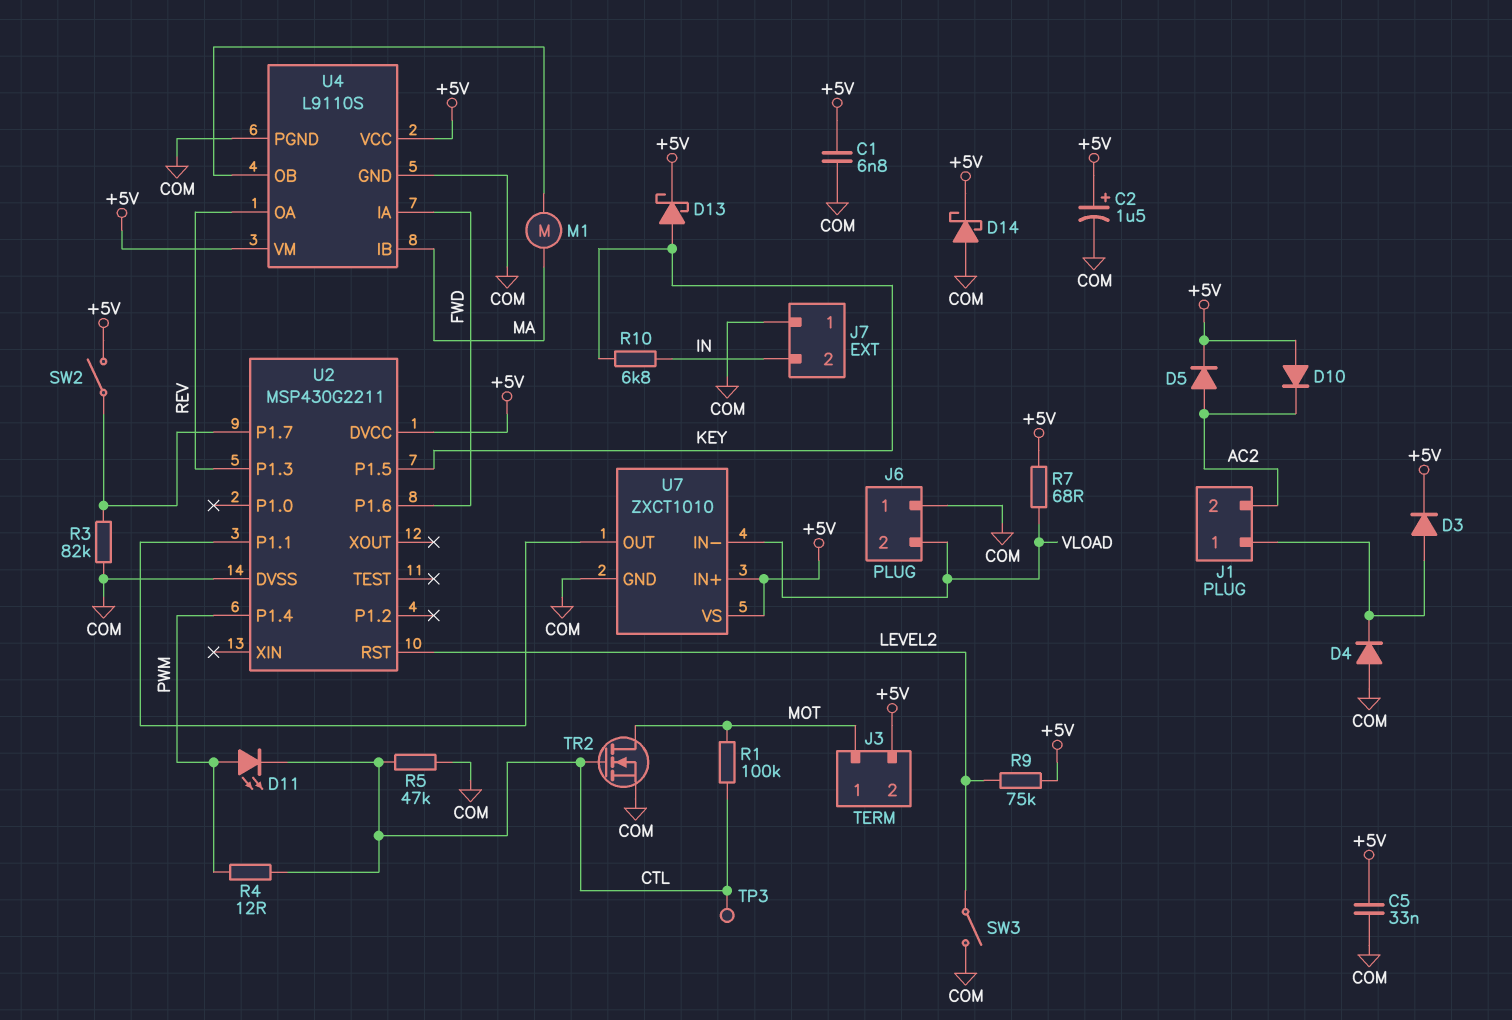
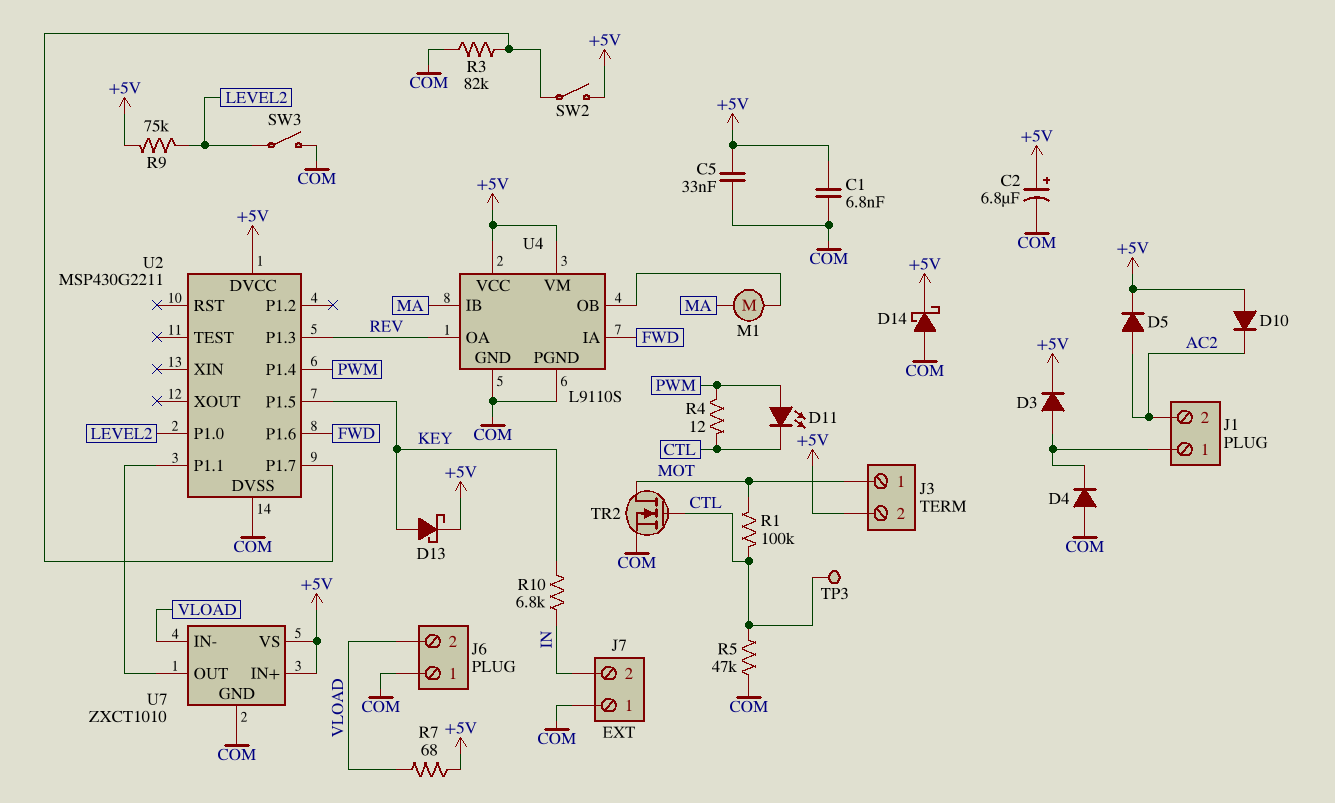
C2: 1.5uF (plus +5V, minus COM) -> 6.8uF (plus +5V, minus COM)
U2 pin P1.0: none -> LEVEL2
U2 pin RST: LEVEL2 -> none

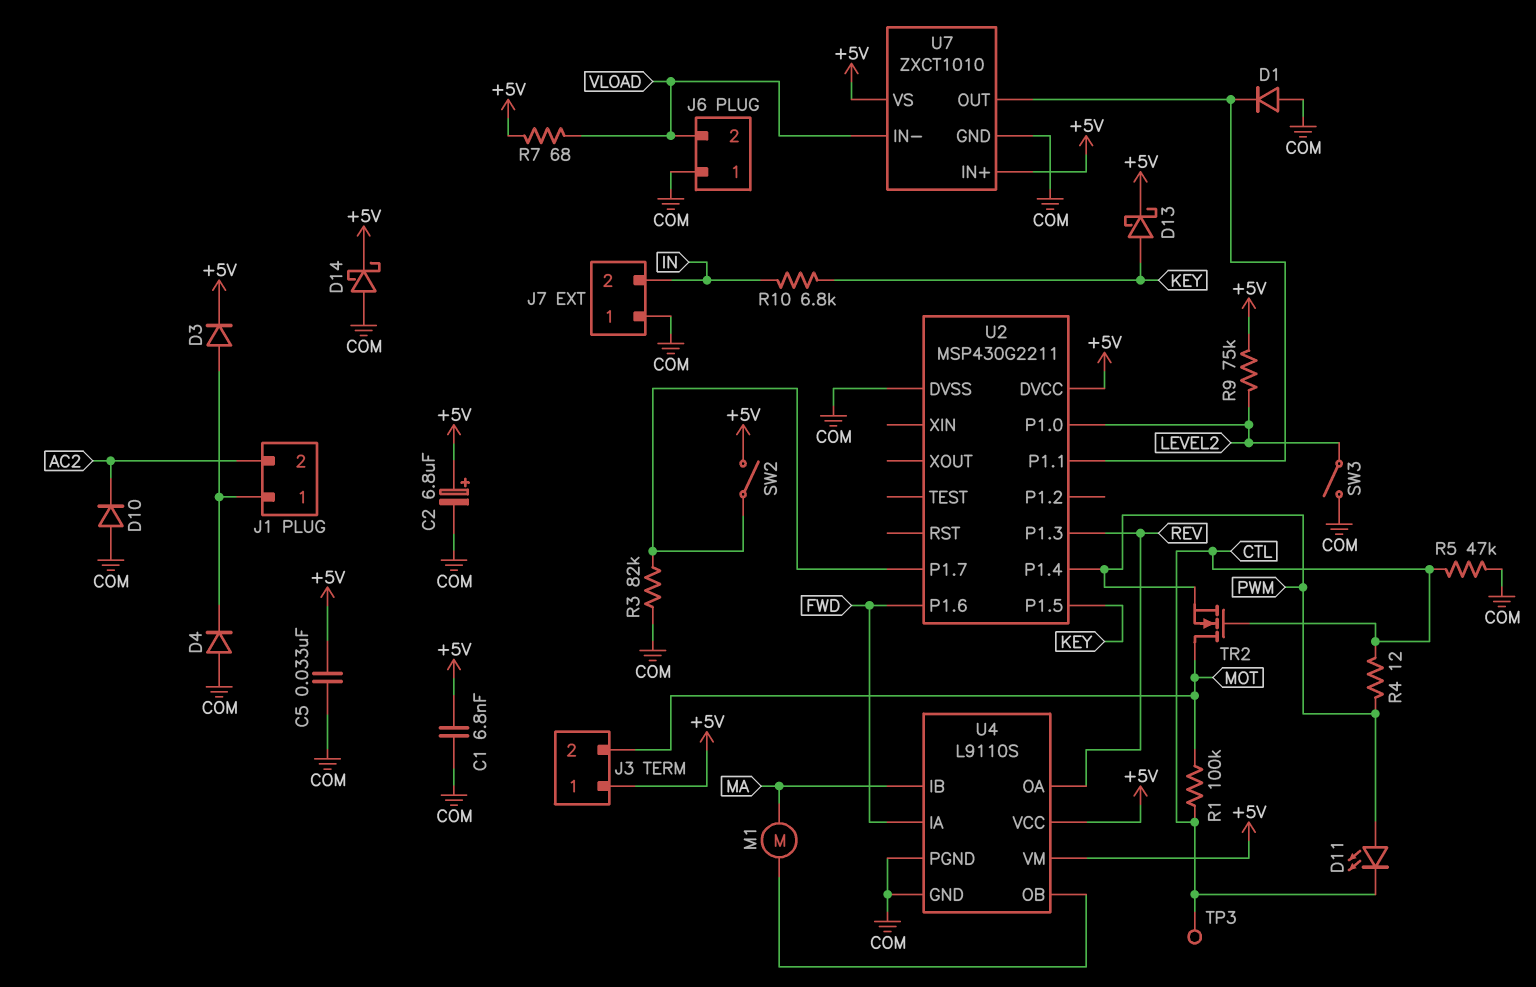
D1: none -> diode (A COM, K U2/P1.1)
D5: diode (A AC2, K +5V) -> none
D10: diode (A +5V, K AC2) -> diode (A COM, K AC2)
J3 pin 1: MOT -> +5V
J3 pin 2: +5V -> MOT
TR2: NMOS (G CTL, D MOT, S COM) -> NMOS (G CTL, D MOT, S PWM)

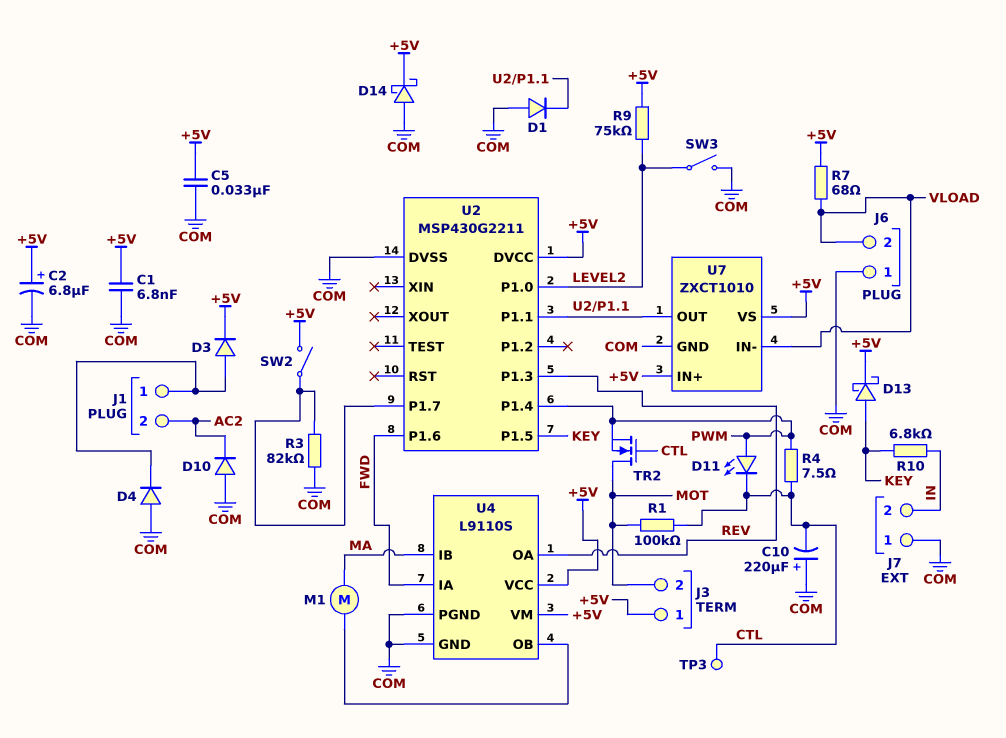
C10: none -> 220uF (plus COM, minus CTL)
R4: 12 (CTL, PWM) -> 7.5 (CTL, PWM)
R5: 47k (COM, CTL) -> none

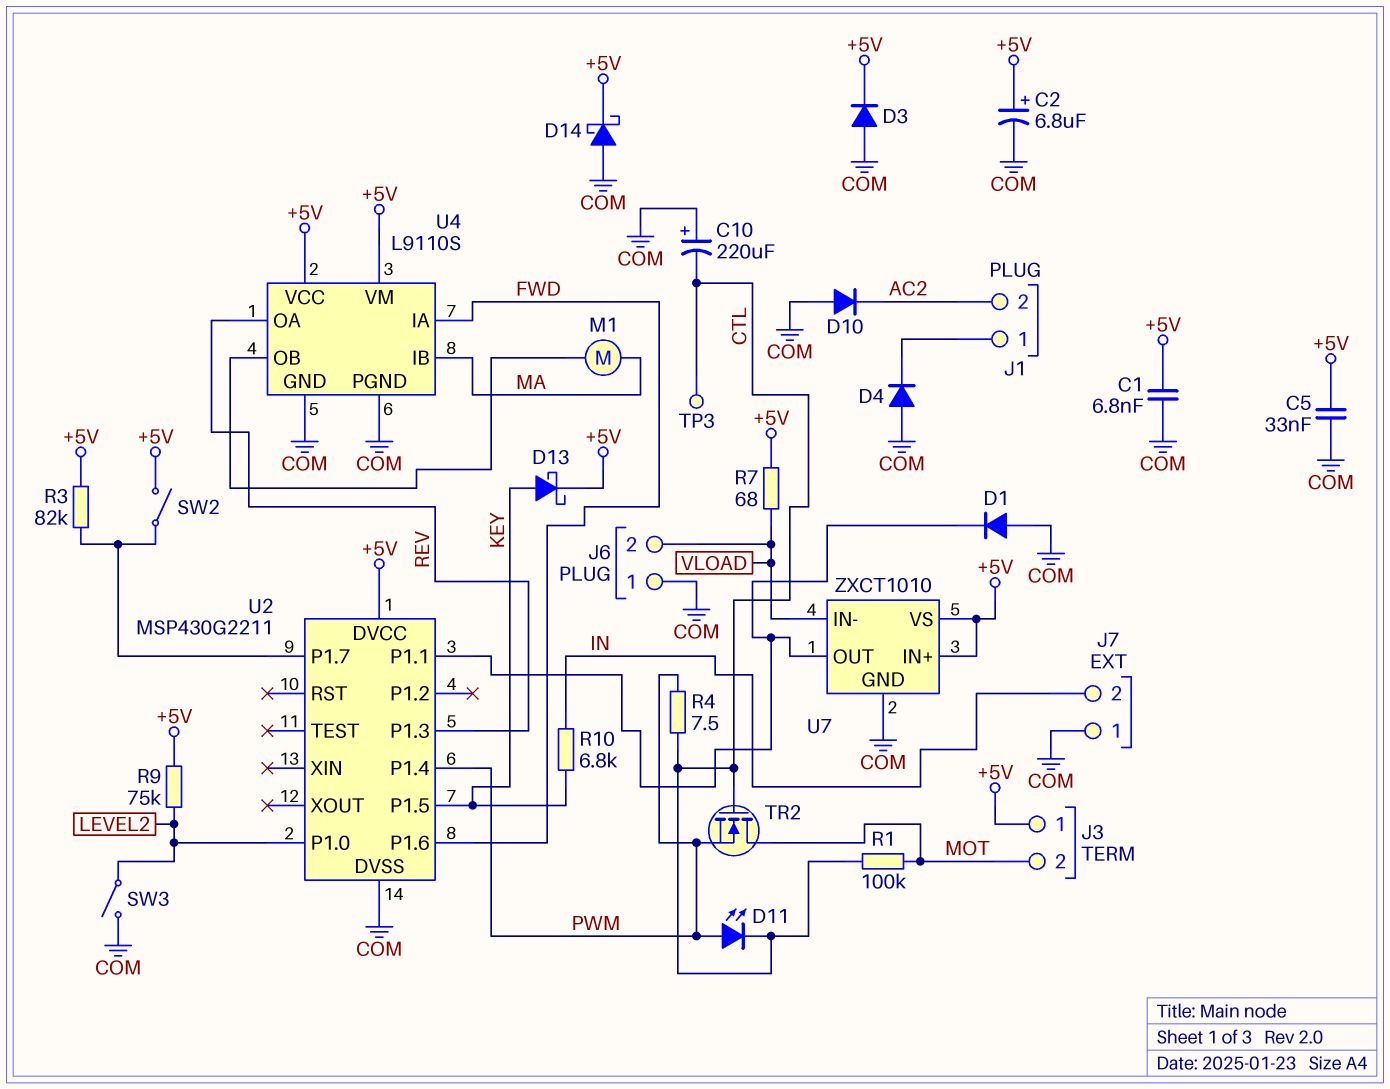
D3: diode (A J1/1, K +5V) -> diode (A COM, K +5V)
R3: 82k (COM, U2/P1.7) -> 82k (+5V, U2/P1.7)

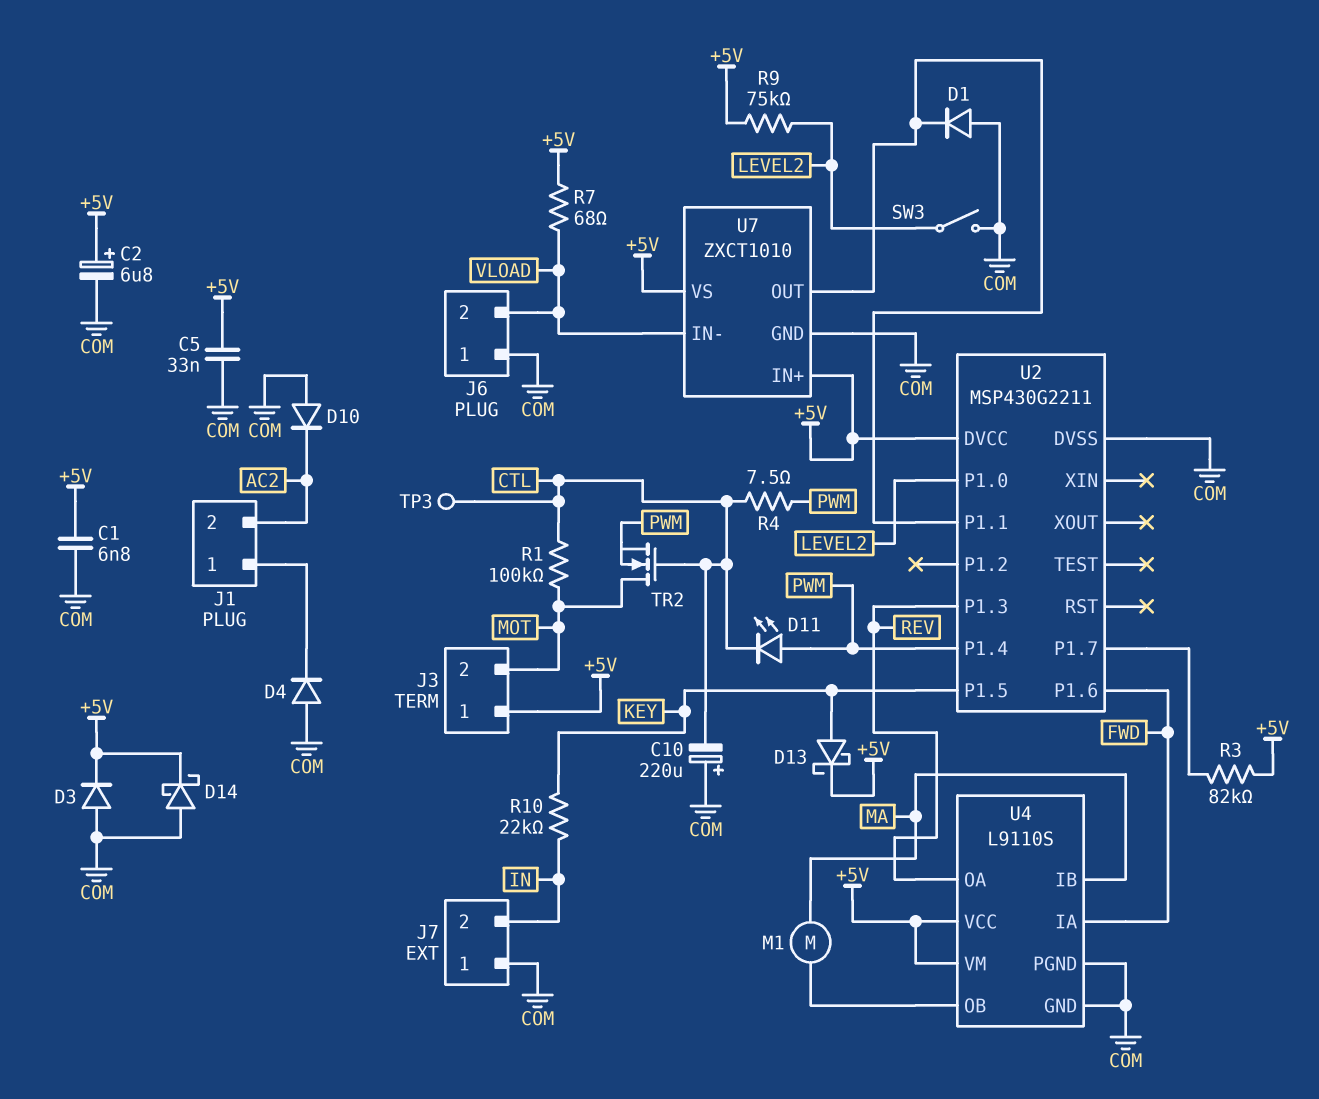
R10: 6.8k (IN, KEY) -> 22k (IN, KEY)
SW2: switch (+5V, U2/P1.7) -> none

